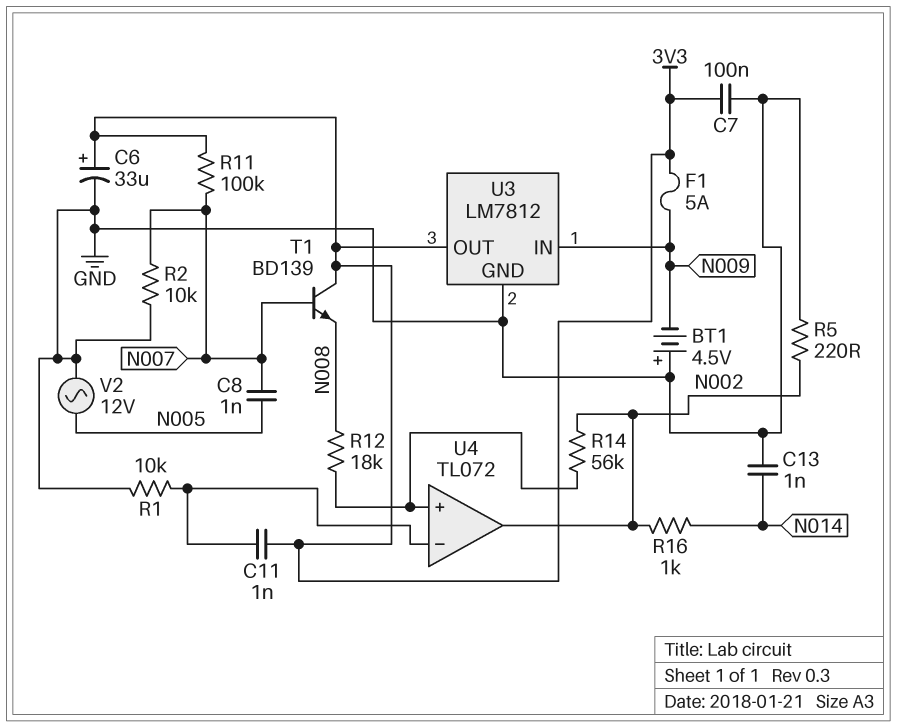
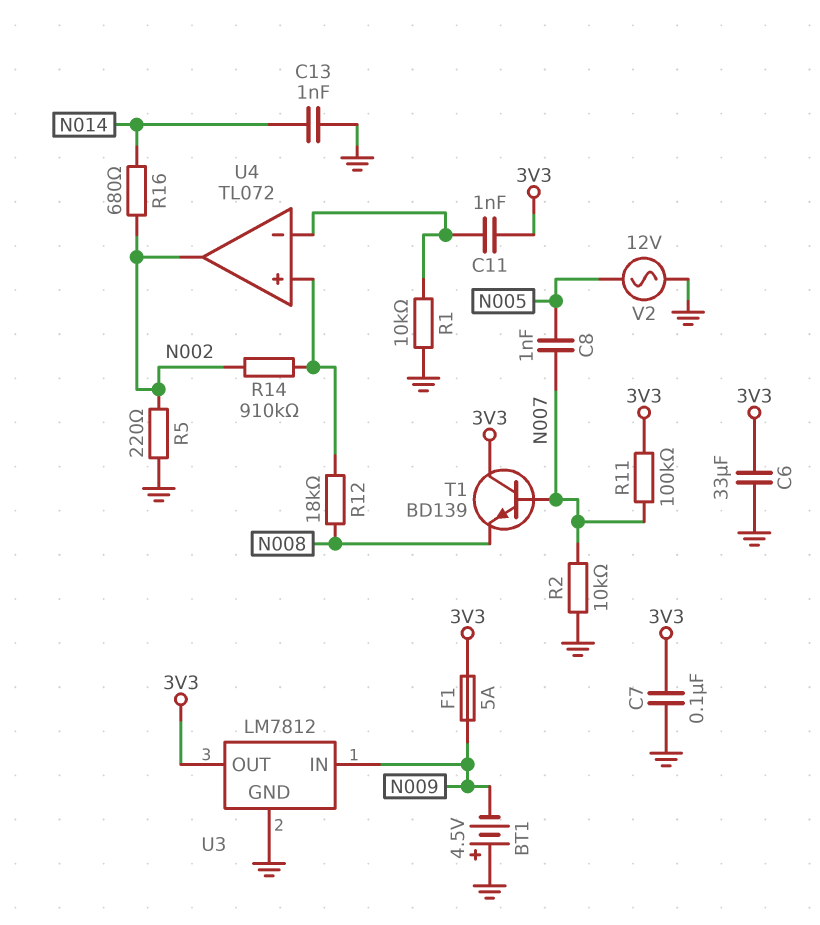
C6: 33uF (plus 3V3, minus GND) -> 33uF (3V3, GND)
R14: 56k (N002, U4/in+) -> 910k (N002, U4/in+)
R16: 1k (N002, N014) -> 680 (N002, N014)

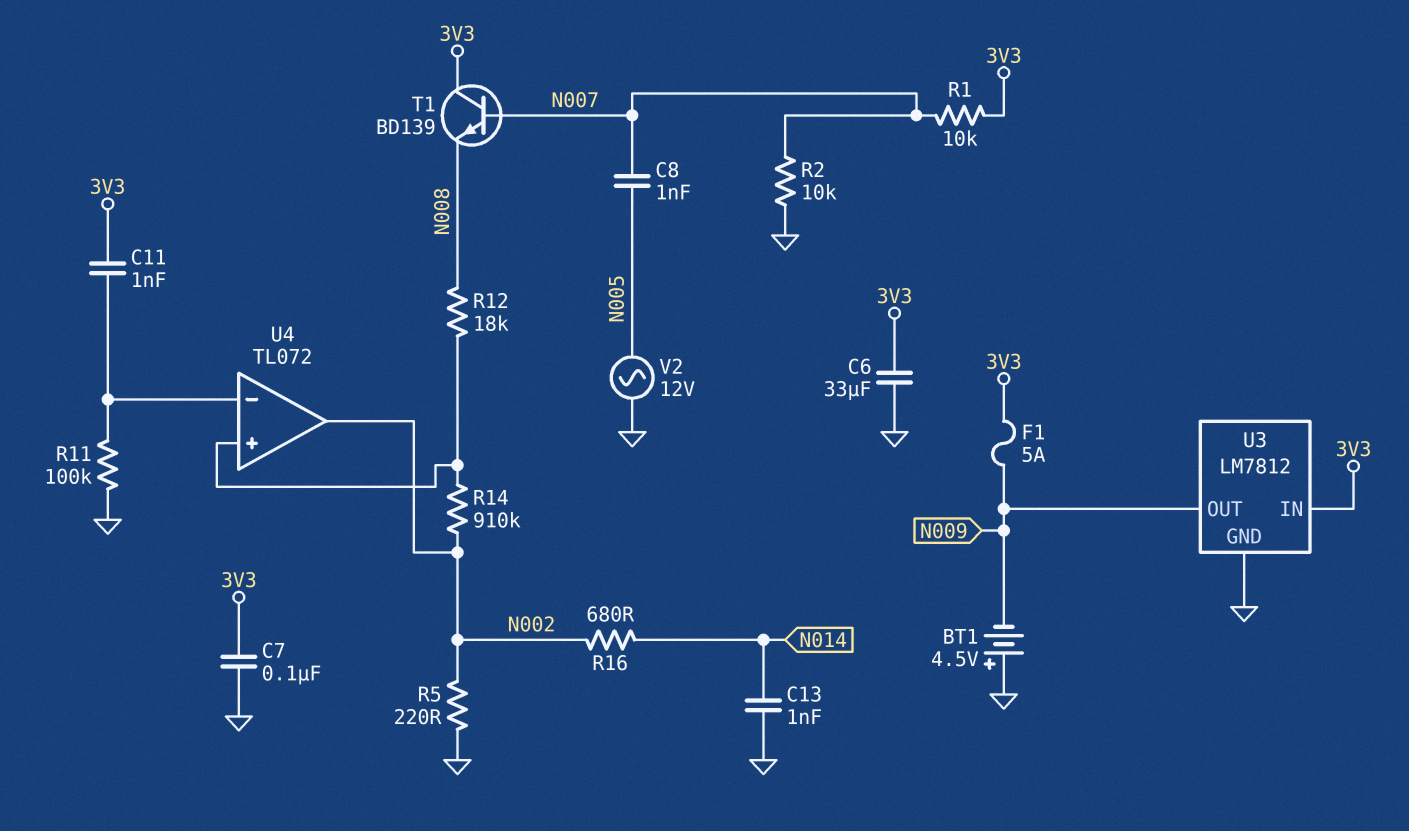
R1: 10k (GND, U4/in-) -> 10k (3V3, N007)
R11: 100k (3V3, N007) -> 100k (GND, U4/in-)
U3 pin IN: N009 -> 3V3
U3 pin OUT: 3V3 -> N009

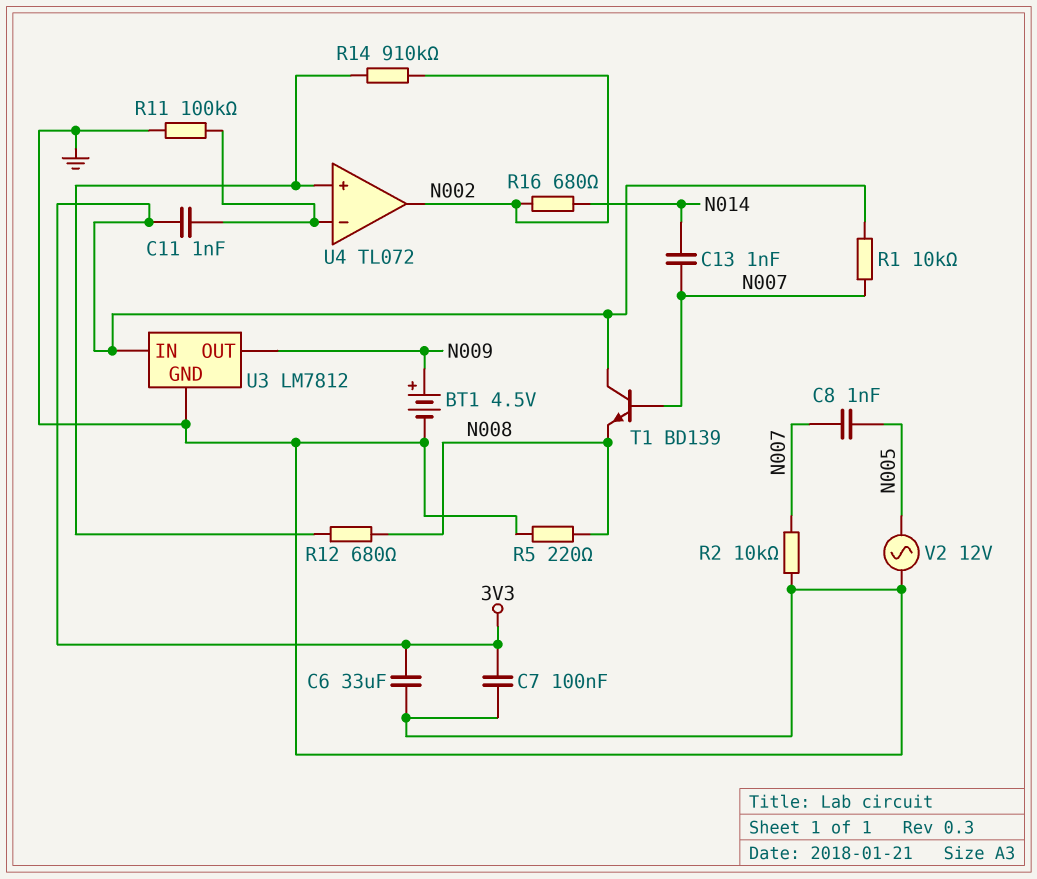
BT1: 4.5V (plus GND, minus N009) -> 4.5V (plus N009, minus GND)
C13: 1nF (GND, N014) -> 1nF (N007, N014)
F1: 5A (3V3, N009) -> none
R5: 220 (GND, N002) -> 220 (GND, N008)
R12: 18k (N008, U4/in+) -> 680 (N008, U4/in+)

